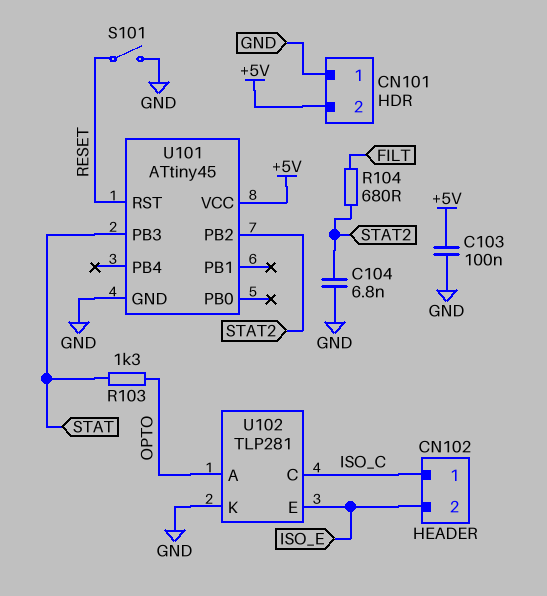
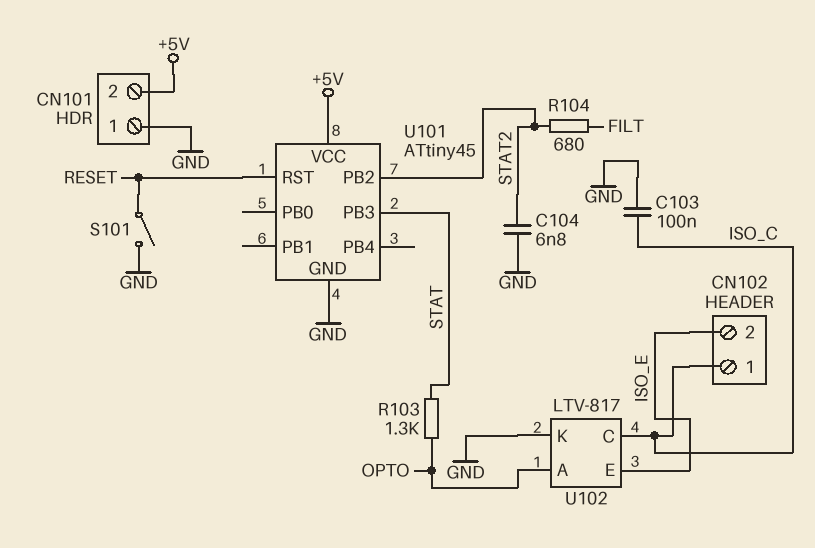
C103: 100nF (+5V, GND) -> 100nF (GND, ISO_C)
U102: TLP281 -> LTV-817

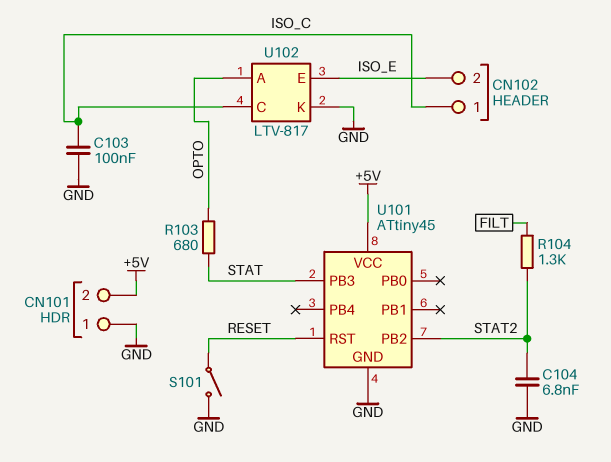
R103: 1.3k (OPTO, STAT) -> 680 (OPTO, STAT)
R104: 680 (FILT, STAT2) -> 1.3k (FILT, STAT2)

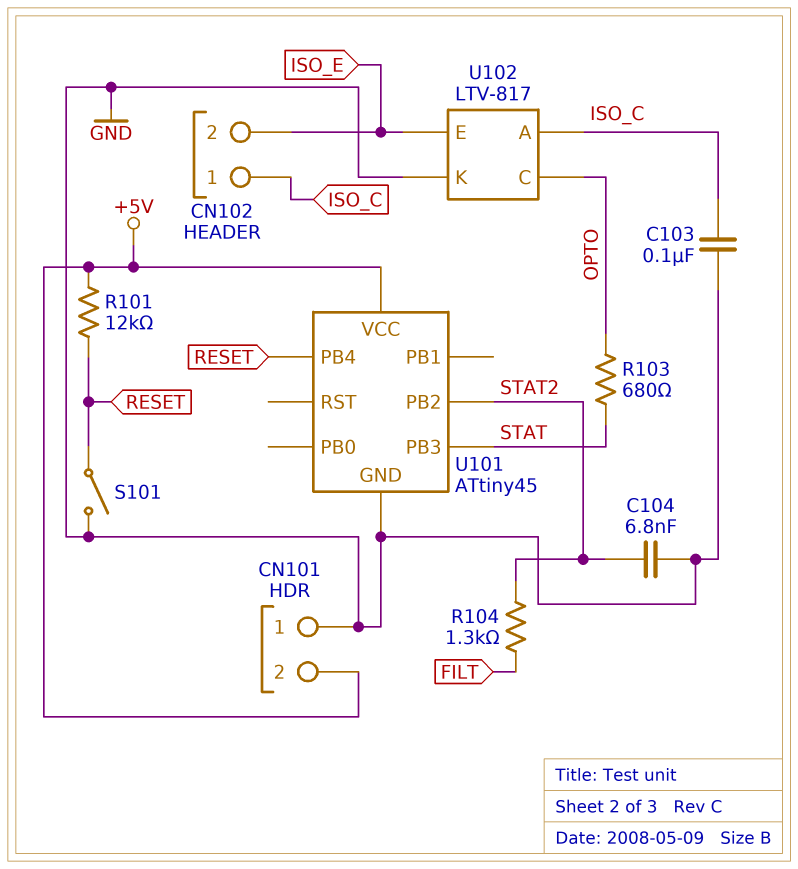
R101: none -> 12k (+5V, RESET)
U101 pin PB4: none -> RESET
U101 pin RST: RESET -> none
U102 pin A: OPTO -> ISO_C
U102 pin C: ISO_C -> OPTO

